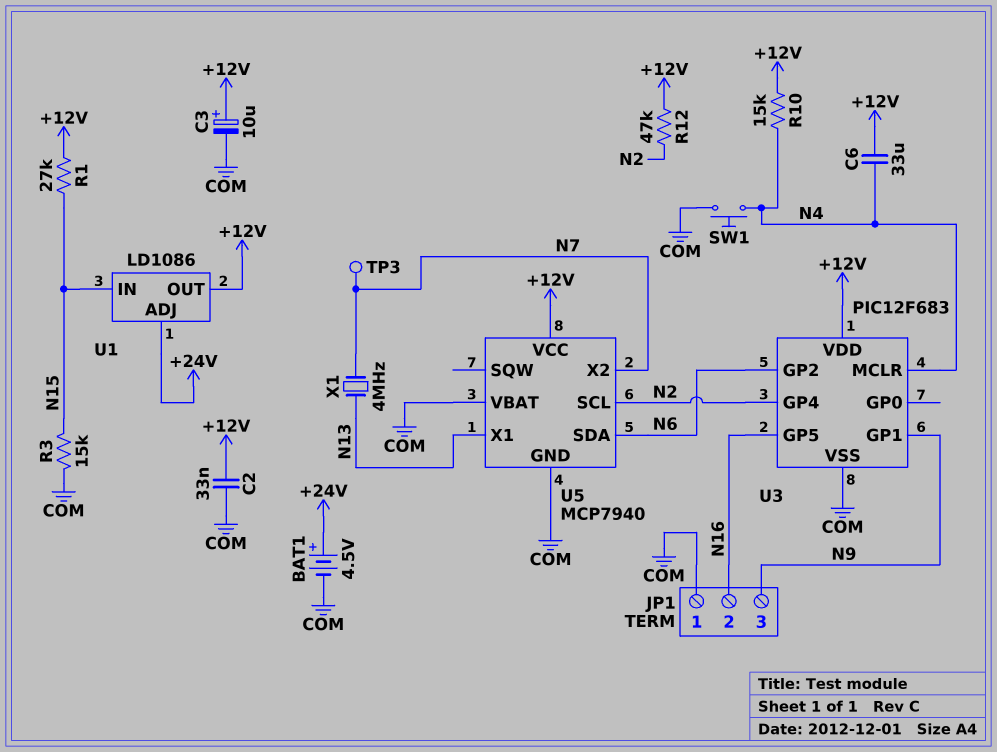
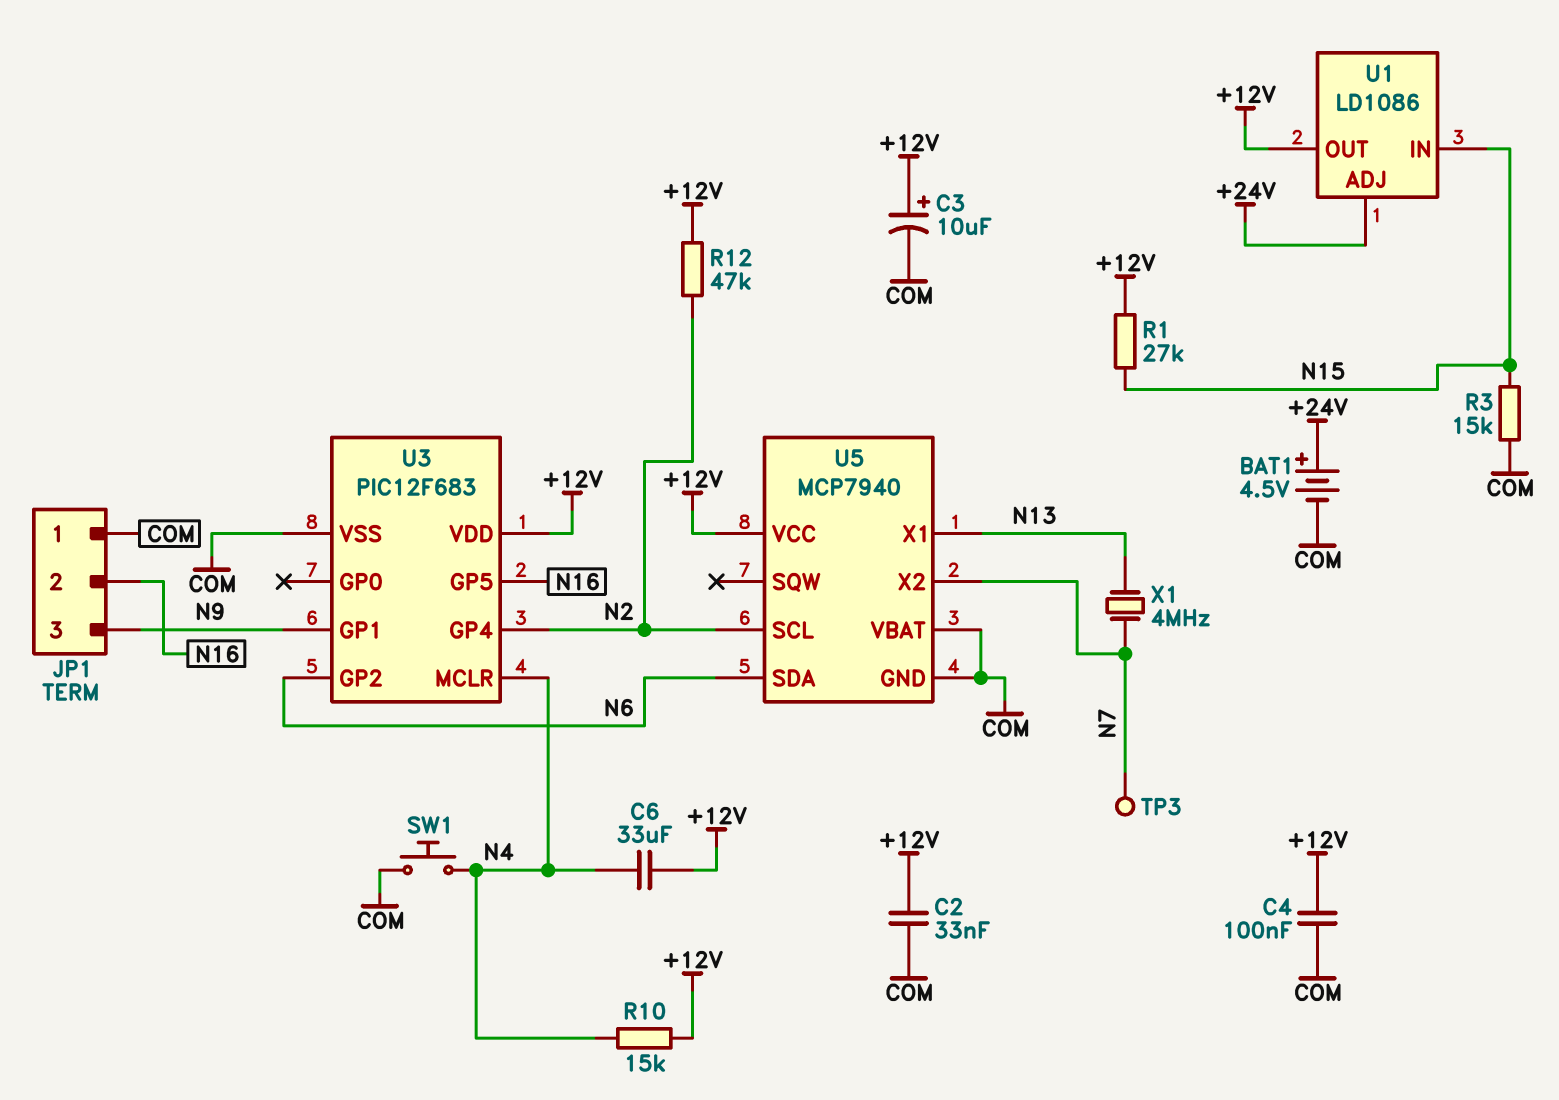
C4: none -> 100nF (+12V, COM)

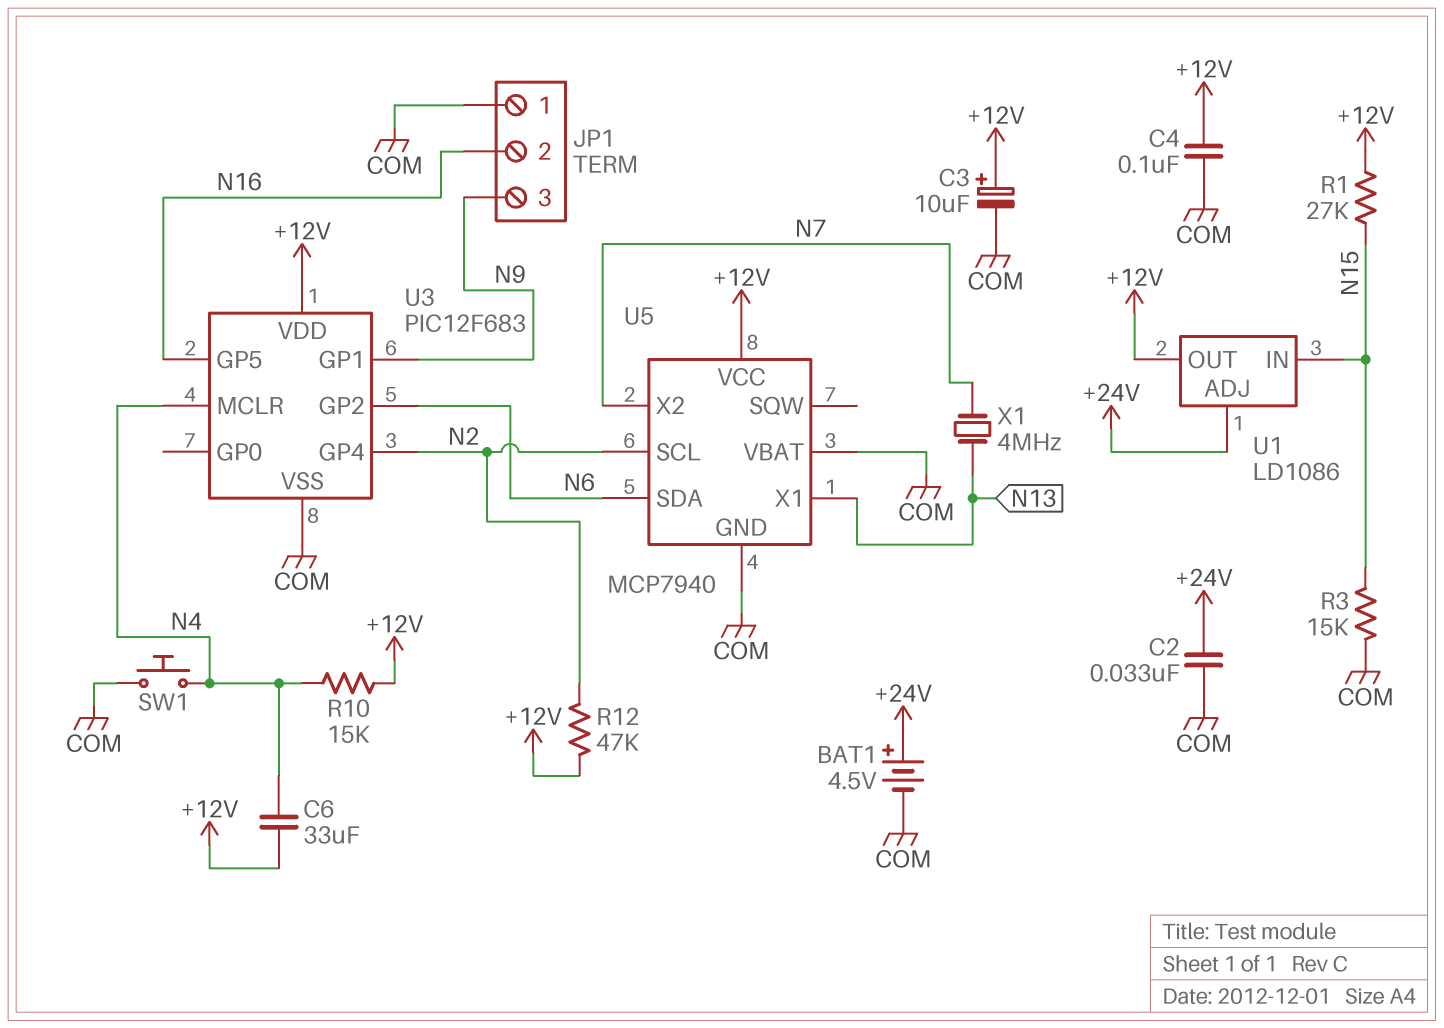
C2: 33nF (+12V, COM) -> 33nF (+24V, COM)
TP3: test point (N7) -> none

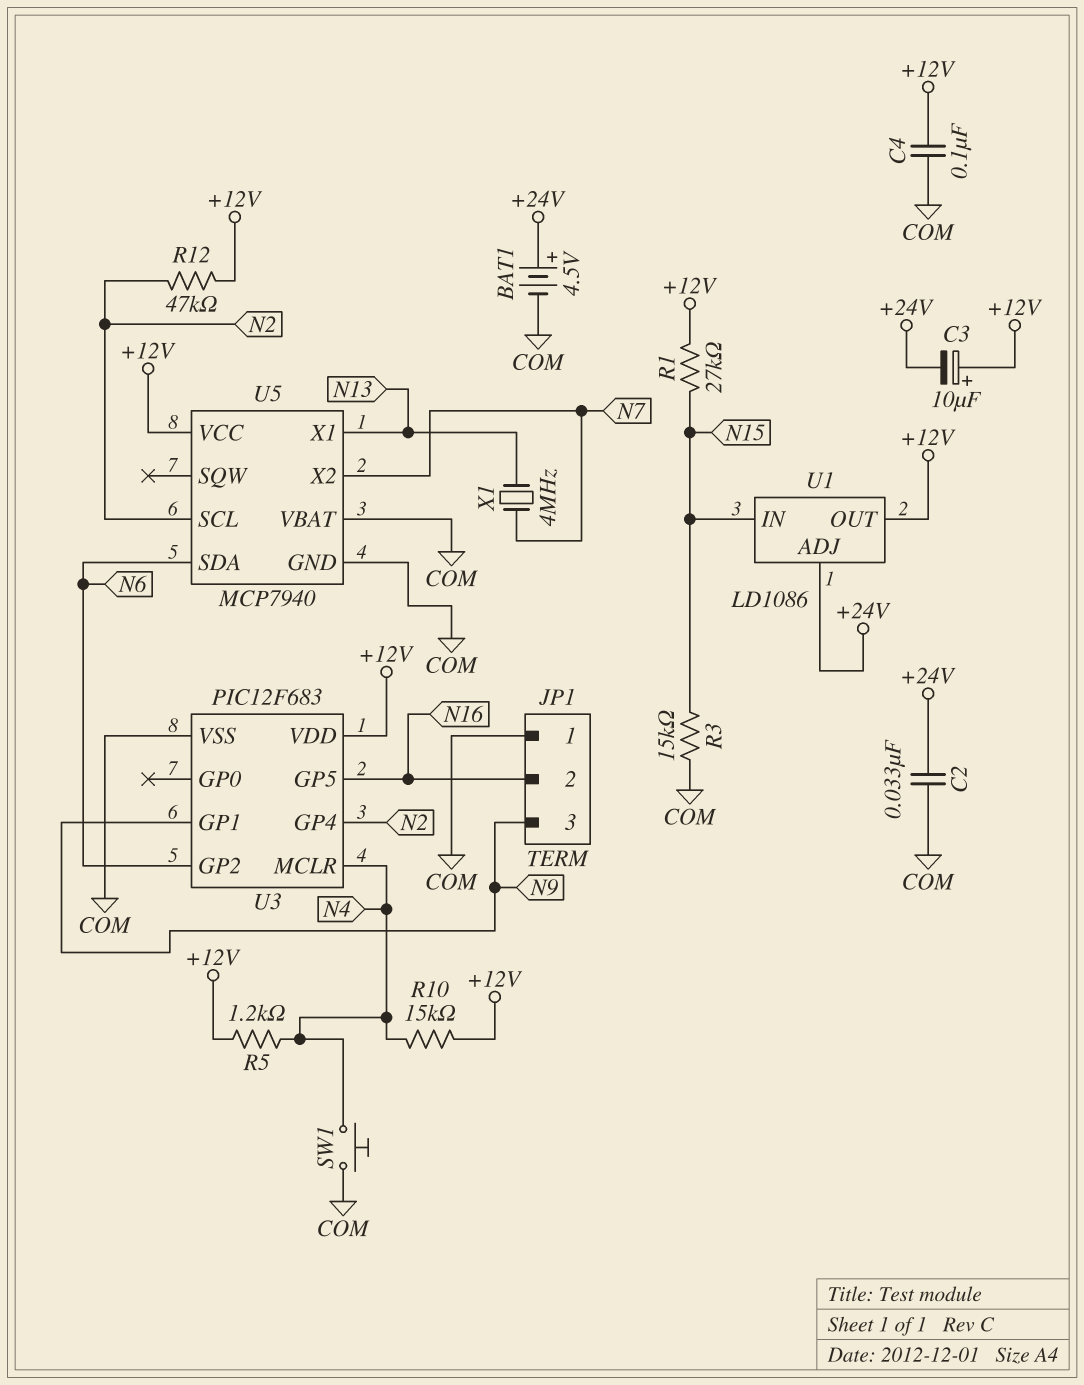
C3: 10uF (plus +12V, minus COM) -> 10uF (plus +12V, minus +24V)
C6: 33uF (+12V, N4) -> none
R5: none -> 1.2k (+12V, N4)

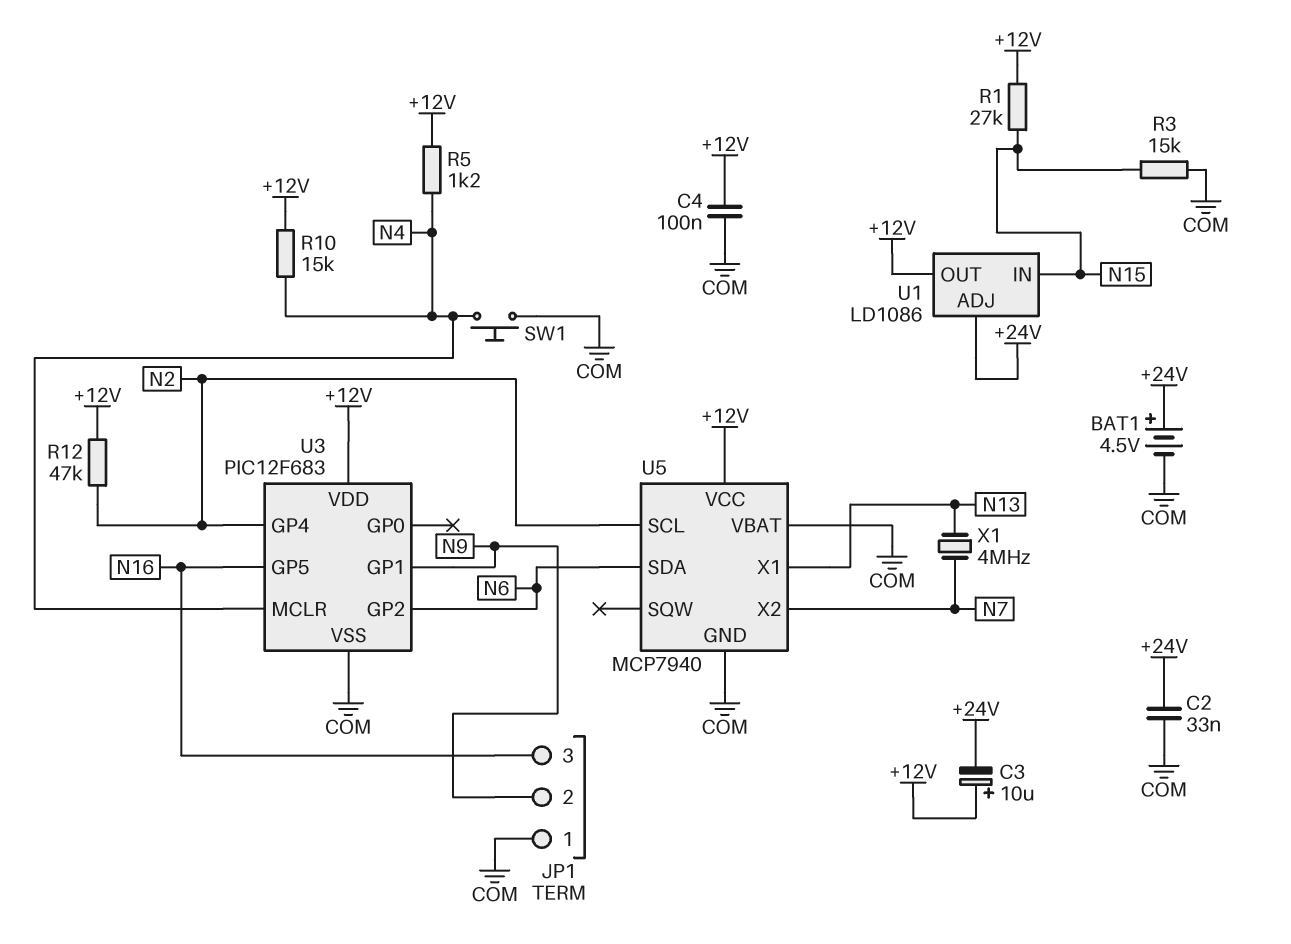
JP1 pin 2: N16 -> N9
JP1 pin 3: N9 -> N16

